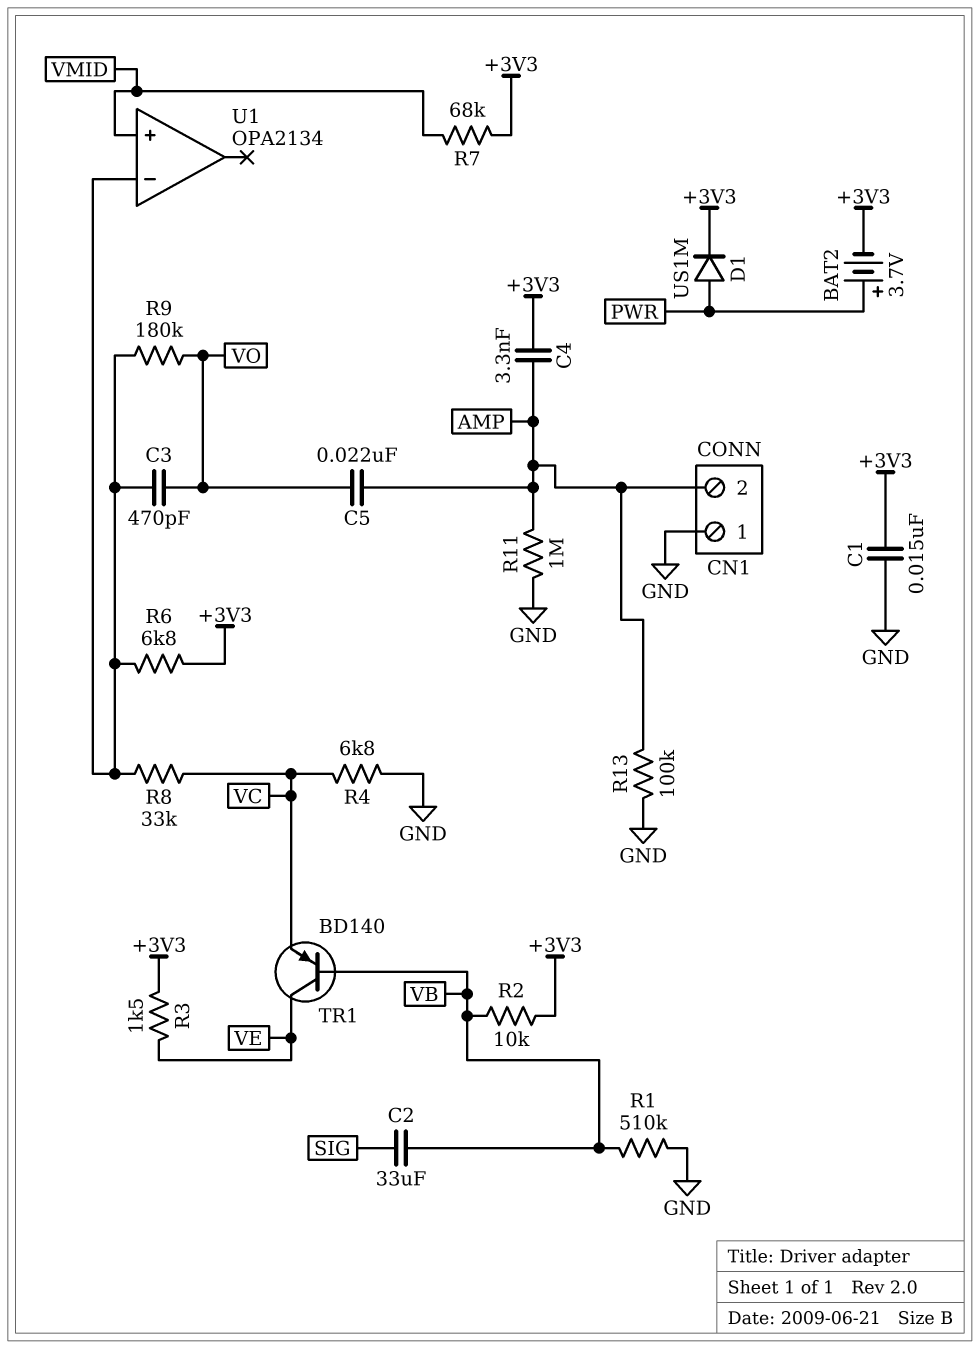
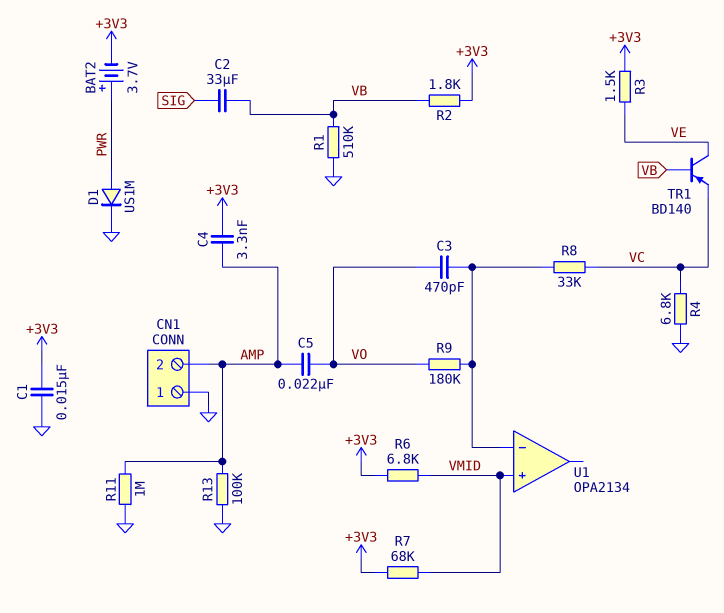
D1: diode US1M (A PWR, K +3V3) -> diode US1M (A PWR, K GND)
R2: 10k (+3V3, VB) -> 1.8k (+3V3, VB)
R6: 6.8k (+3V3, U1/in-) -> 6.8k (+3V3, VMID)

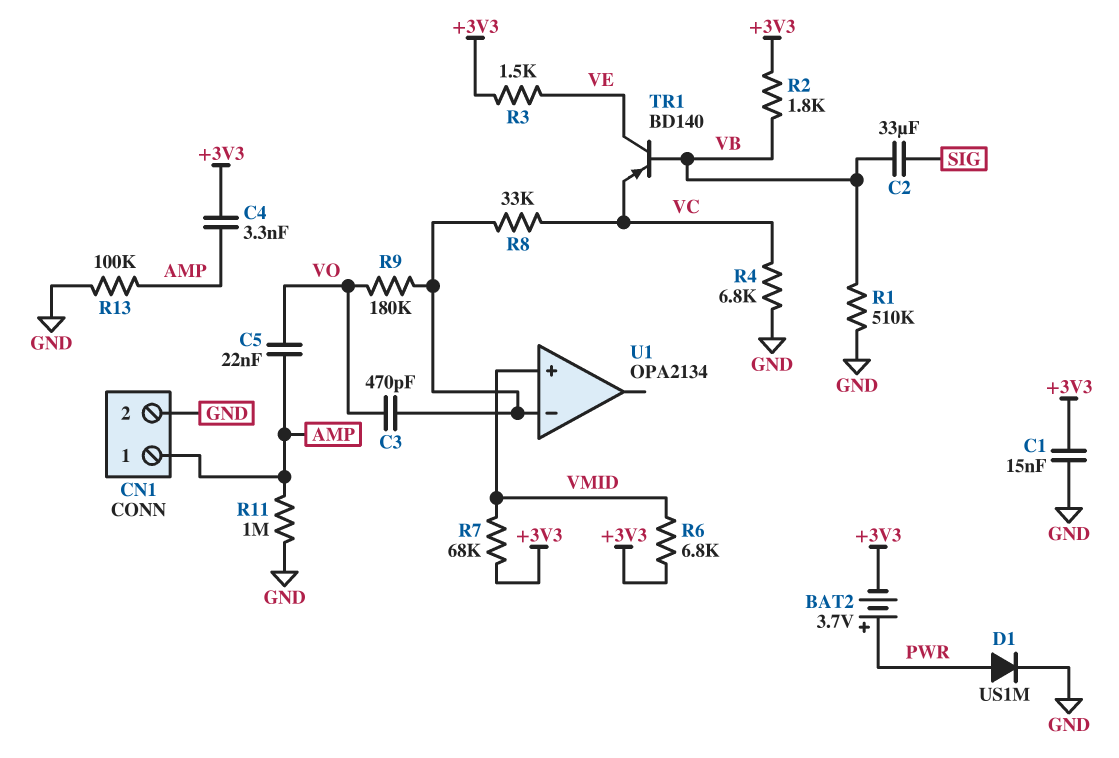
CN1 pin 1: GND -> AMP
CN1 pin 2: AMP -> GND

